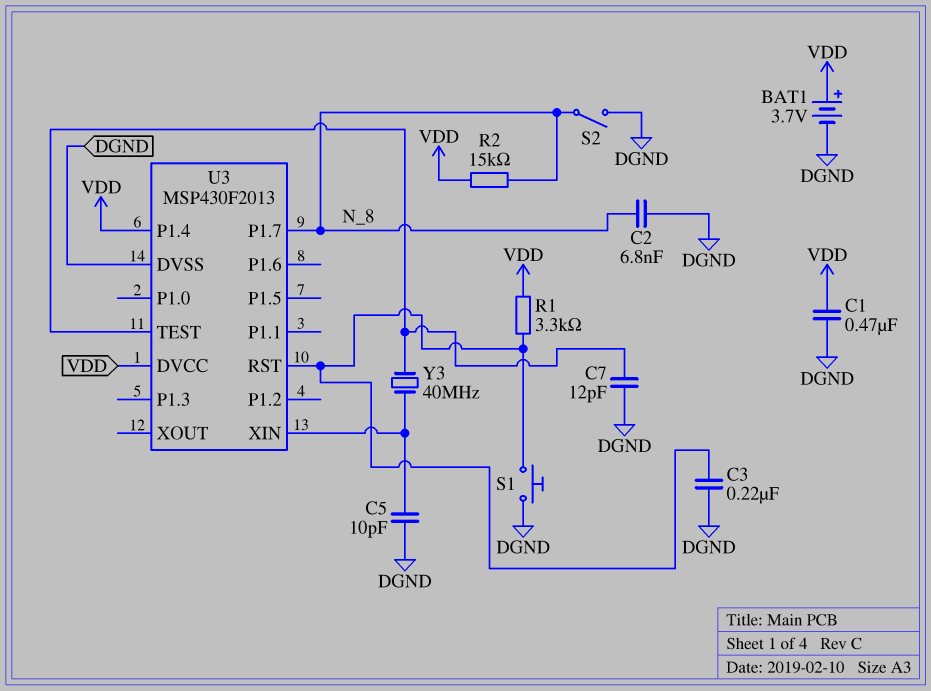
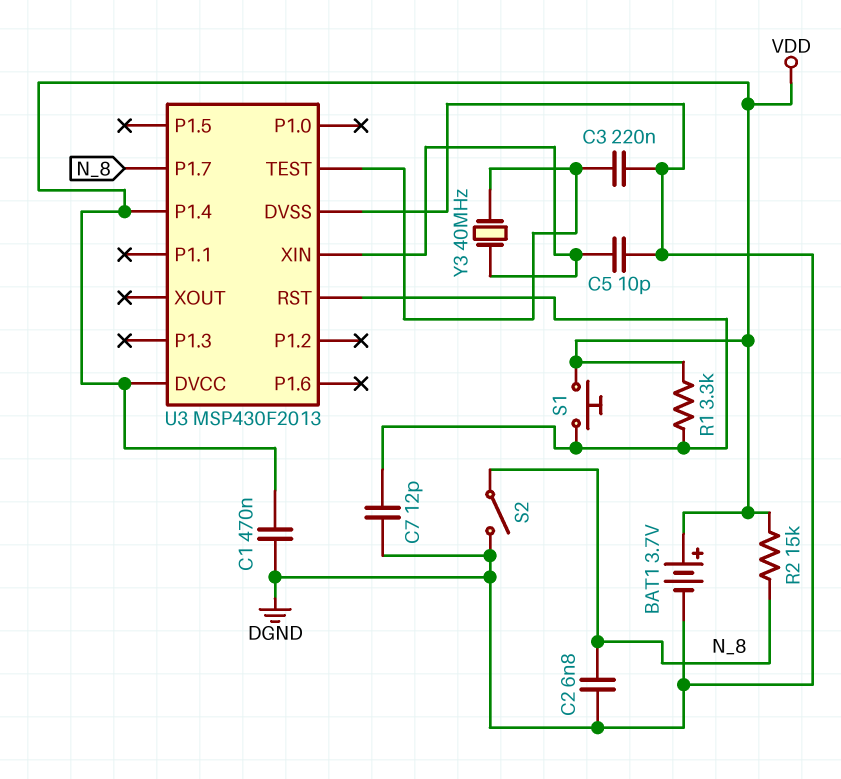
C3: 220nF (DGND, U3/RST) -> 220nF (DGND, U3/TEST)
C7: 12pF (DGND, U3/TEST) -> 12pF (DGND, U3/RST)
S1: button (DGND, U3/RST) -> button (U3/RST, VDD)

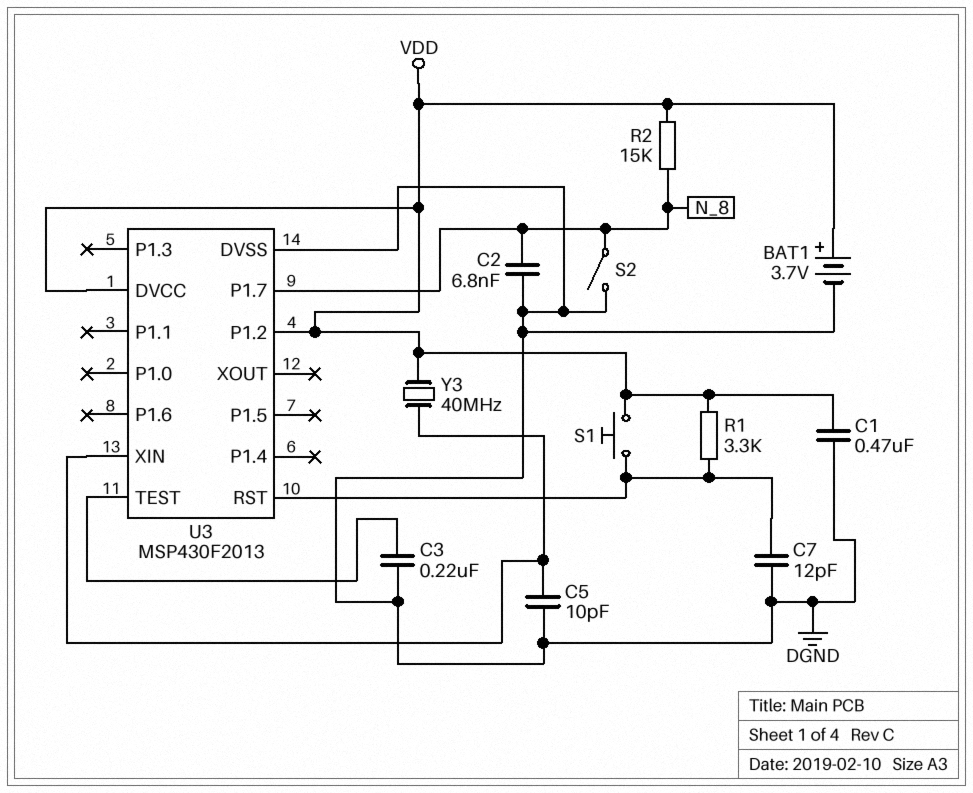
U3 pin P1.2: none -> VDD
U3 pin P1.4: VDD -> none
Y3: 40MHz (U3/TEST, U3/XIN) -> 40MHz (U3/XIN, VDD)

